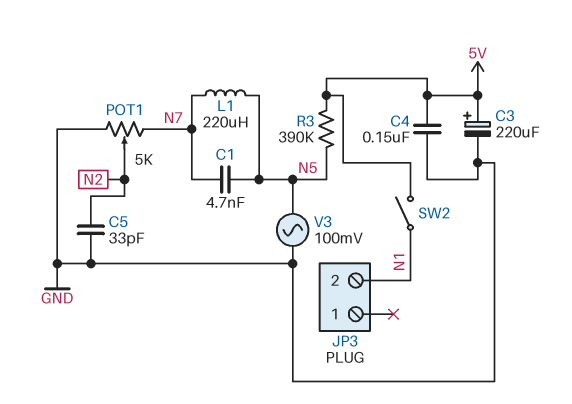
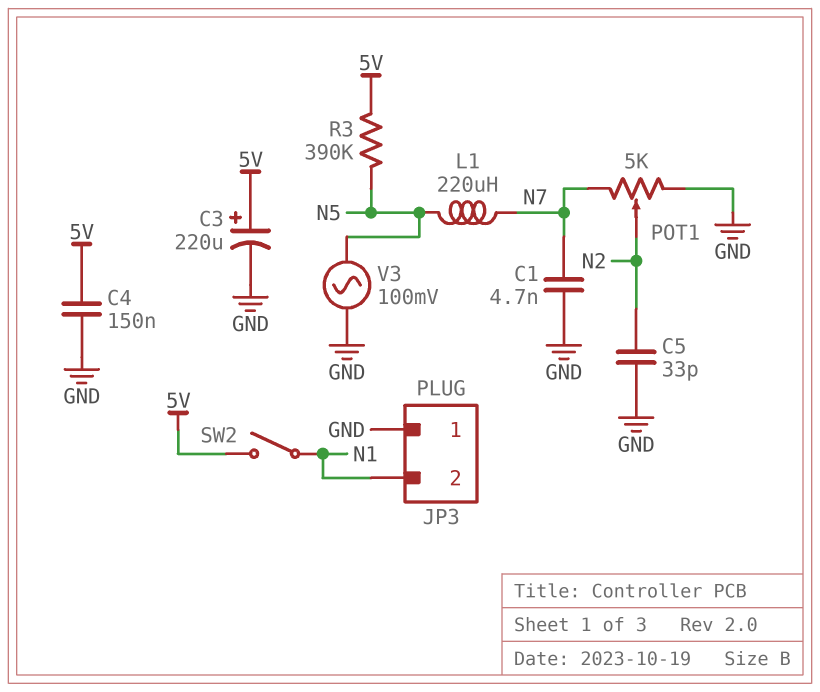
C1: 4.7nF (N5, N7) -> 4.7nF (GND, N7)
JP3 pin 1: none -> GND

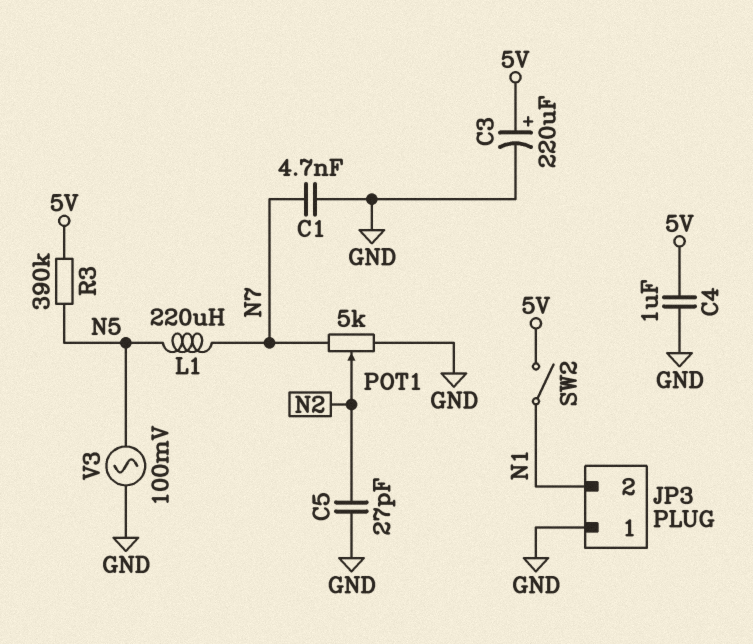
C4: 150nF (5V, GND) -> 1uF (5V, GND)
C5: 33pF (GND, N2) -> 27pF (GND, N2)

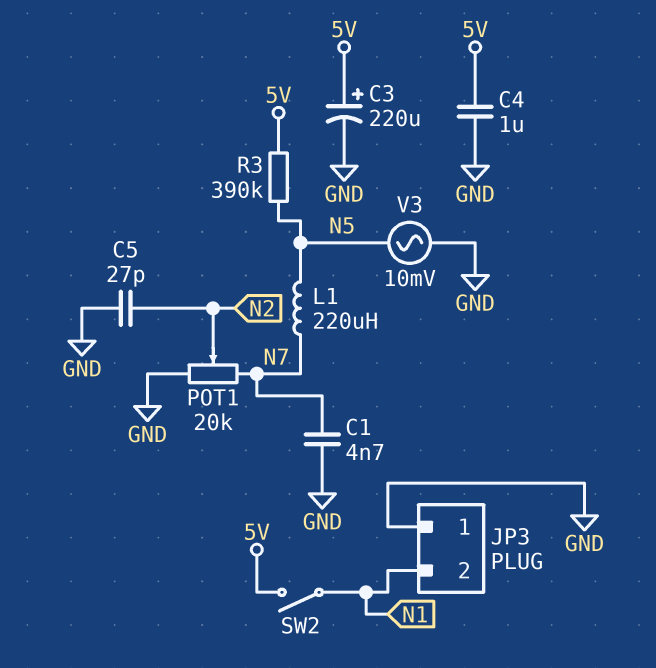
POT1: 5k (GND, N7, wiper N2) -> 20k (GND, N7, wiper N2)
V3: AC 100mV (GND, N5) -> AC 10mV (GND, N5)

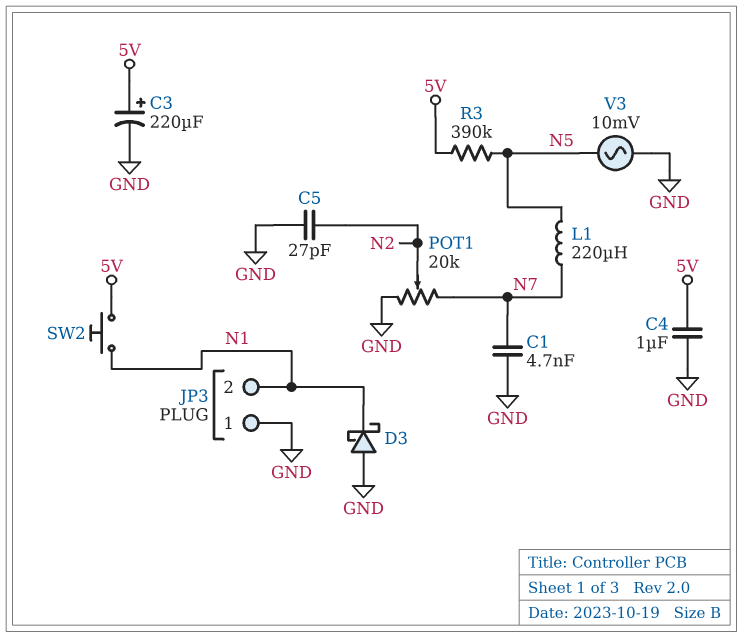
D3: none -> schottky (A GND, K N1)
SW2: switch (5V, N1) -> button (5V, N1)

